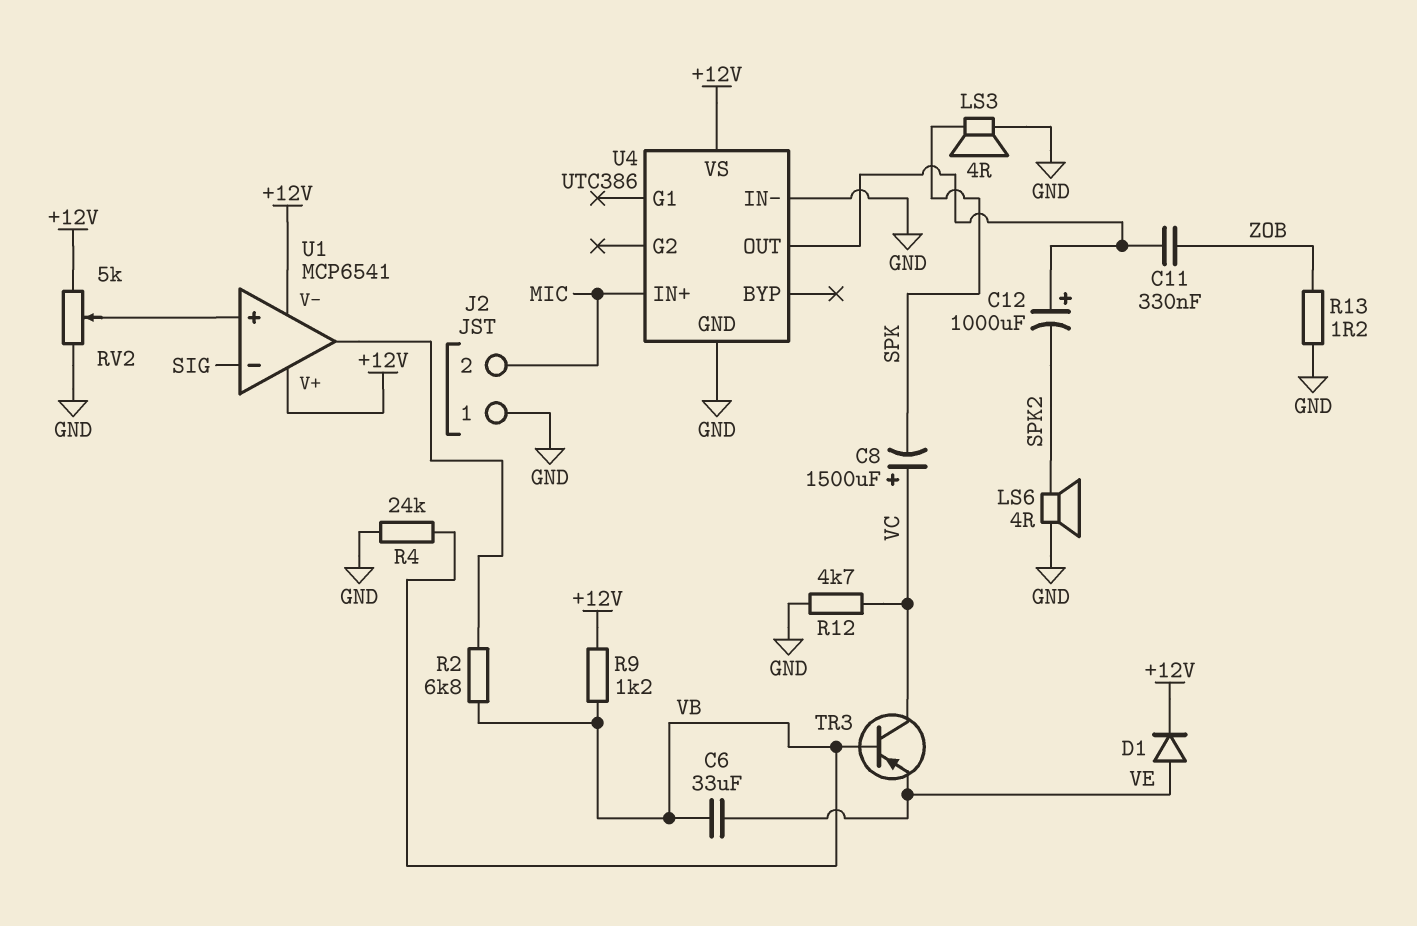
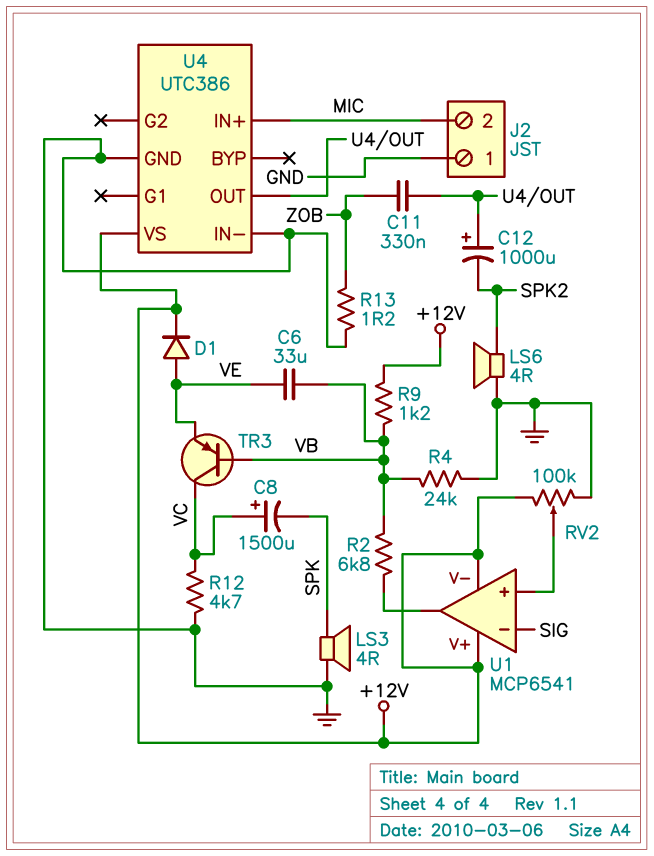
RV2: 5k (+12V, GND, wiper U1/in+) -> 100k (+12V, GND, wiper U1/in+)

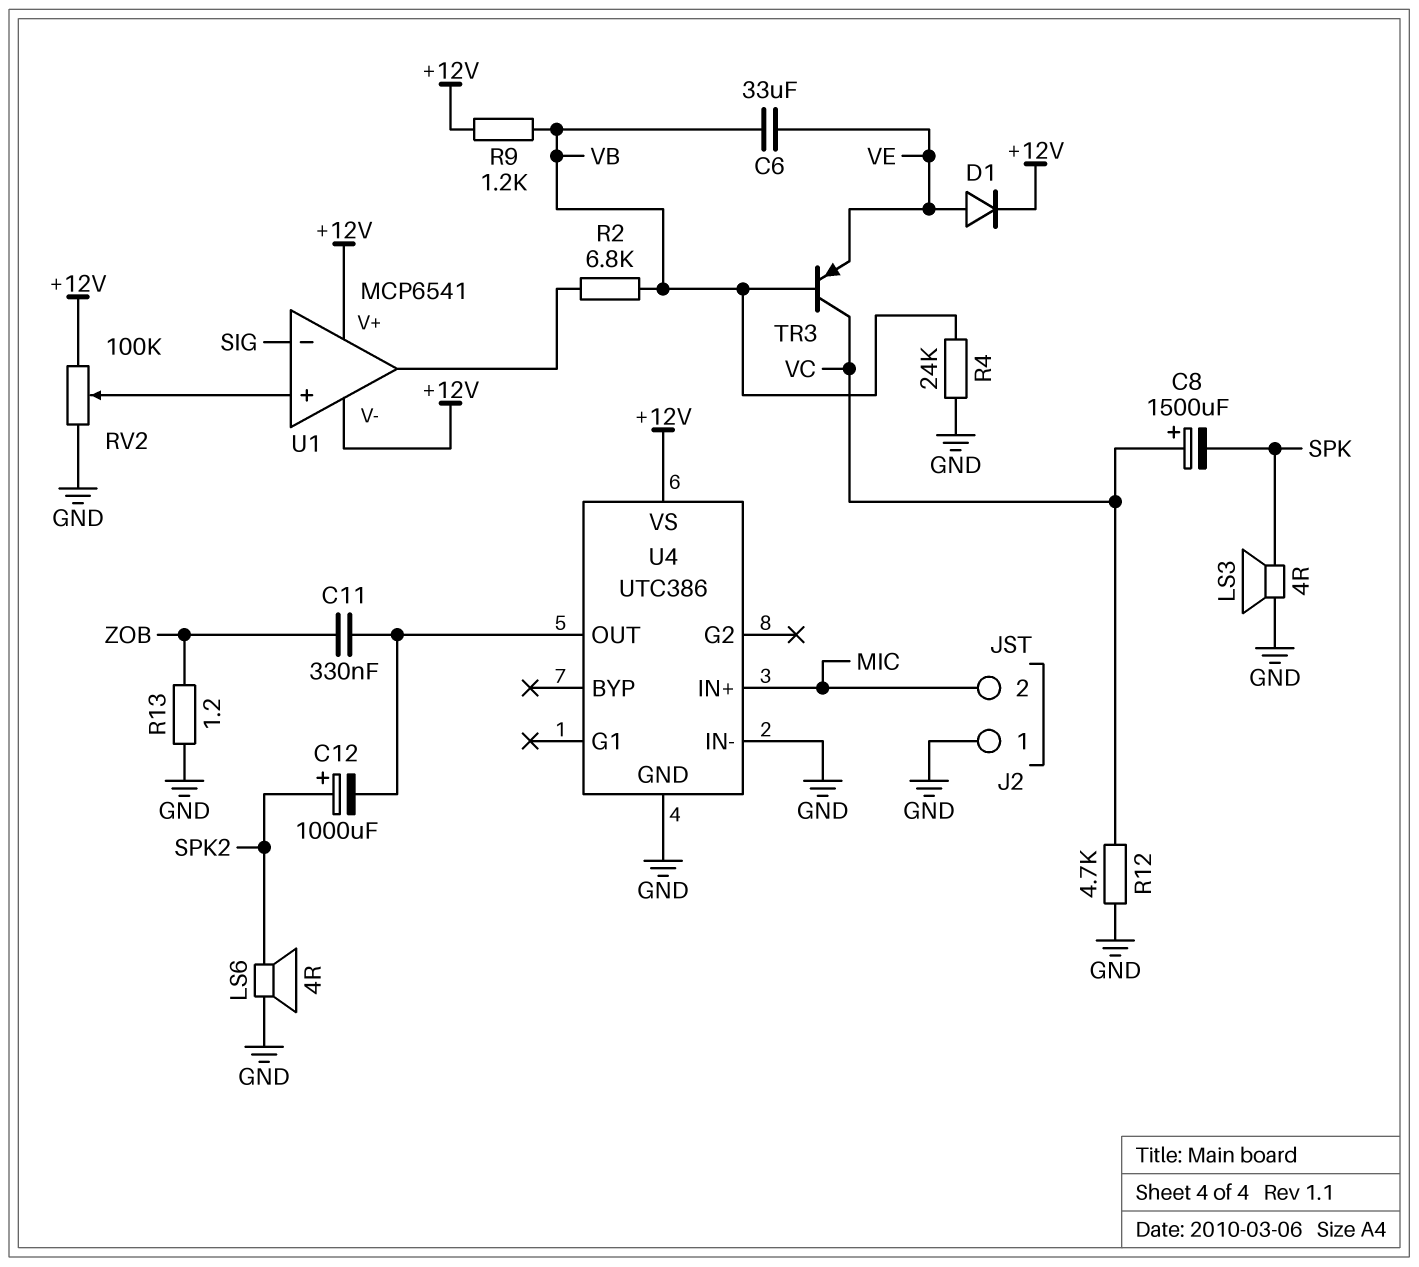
C12: 1000uF (plus U4/OUT, minus SPK2) -> 1000uF (plus SPK2, minus U4/OUT)

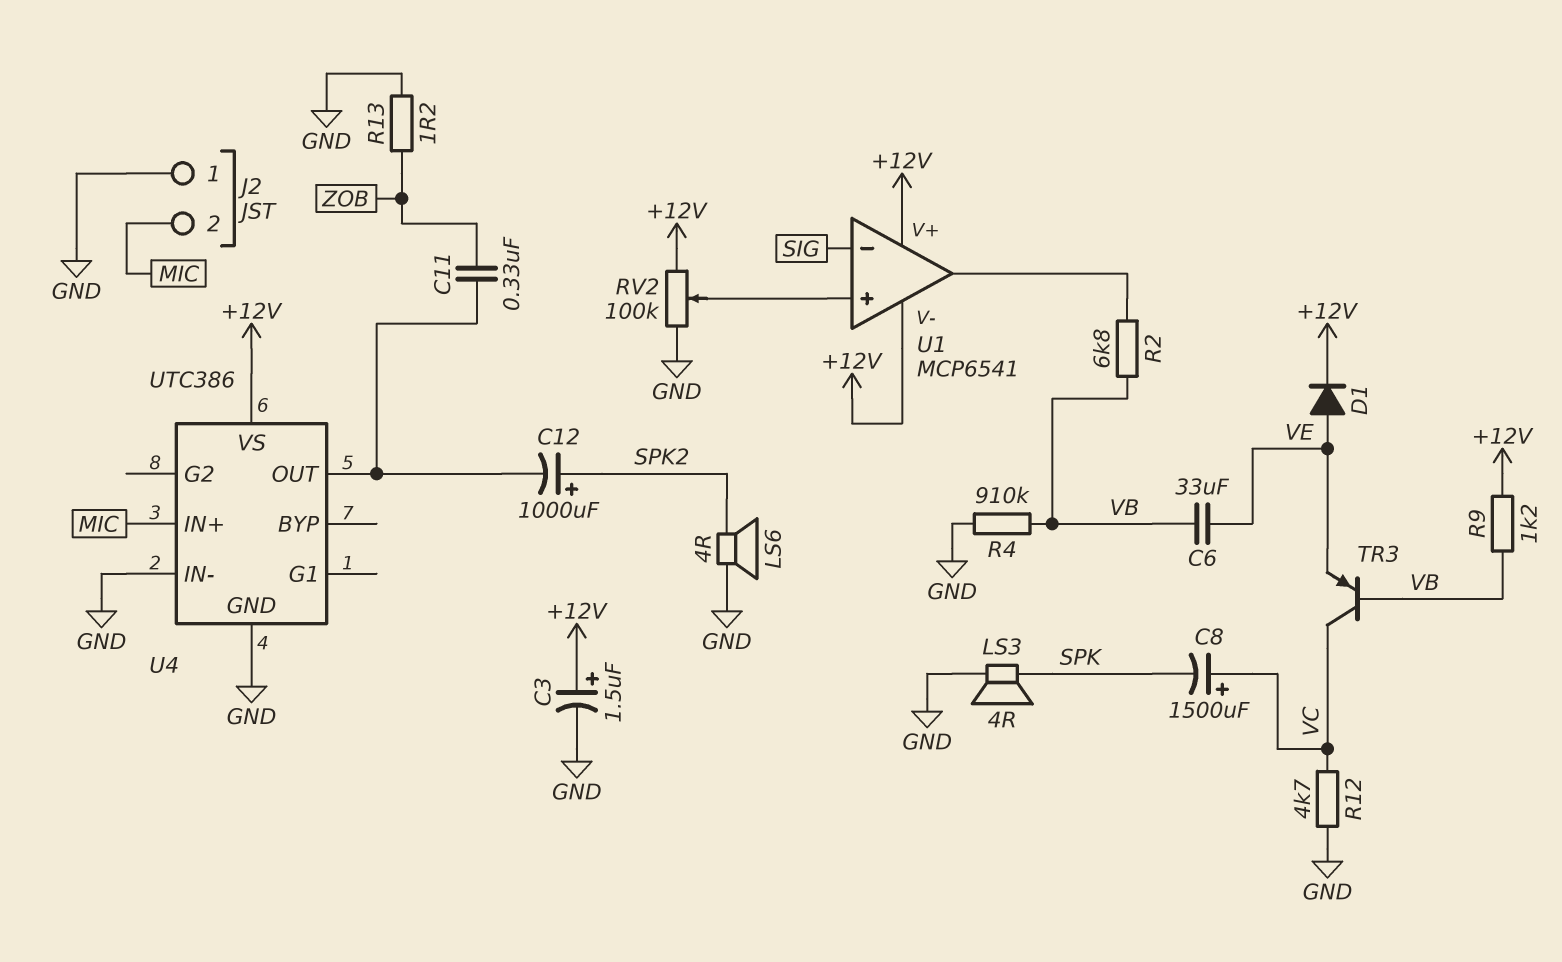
C3: none -> 1.5uF (plus +12V, minus GND)
R4: 24k (GND, VB) -> 910k (GND, VB)

